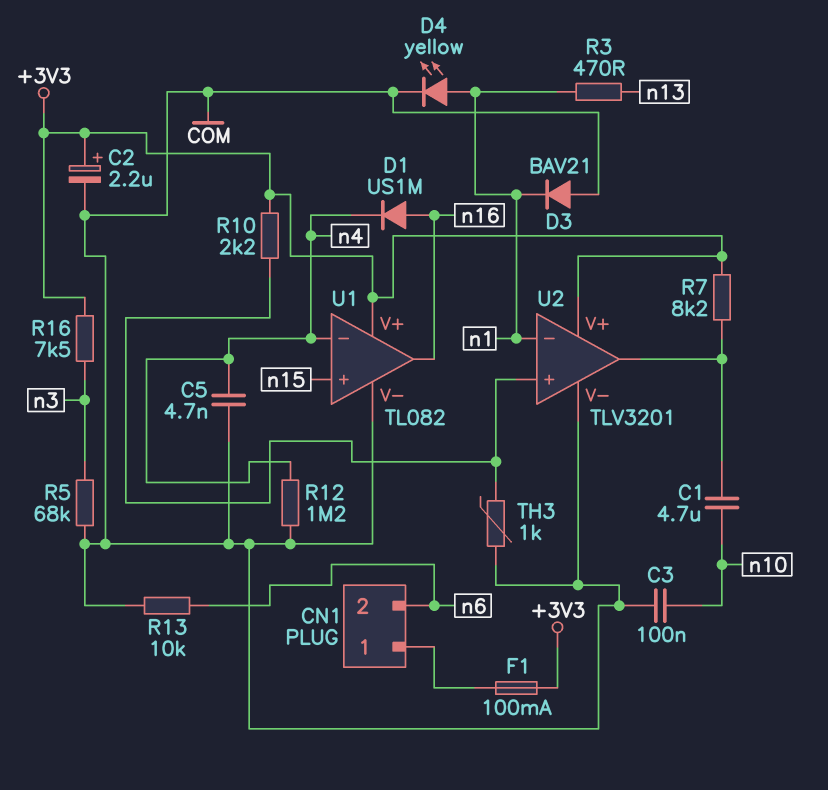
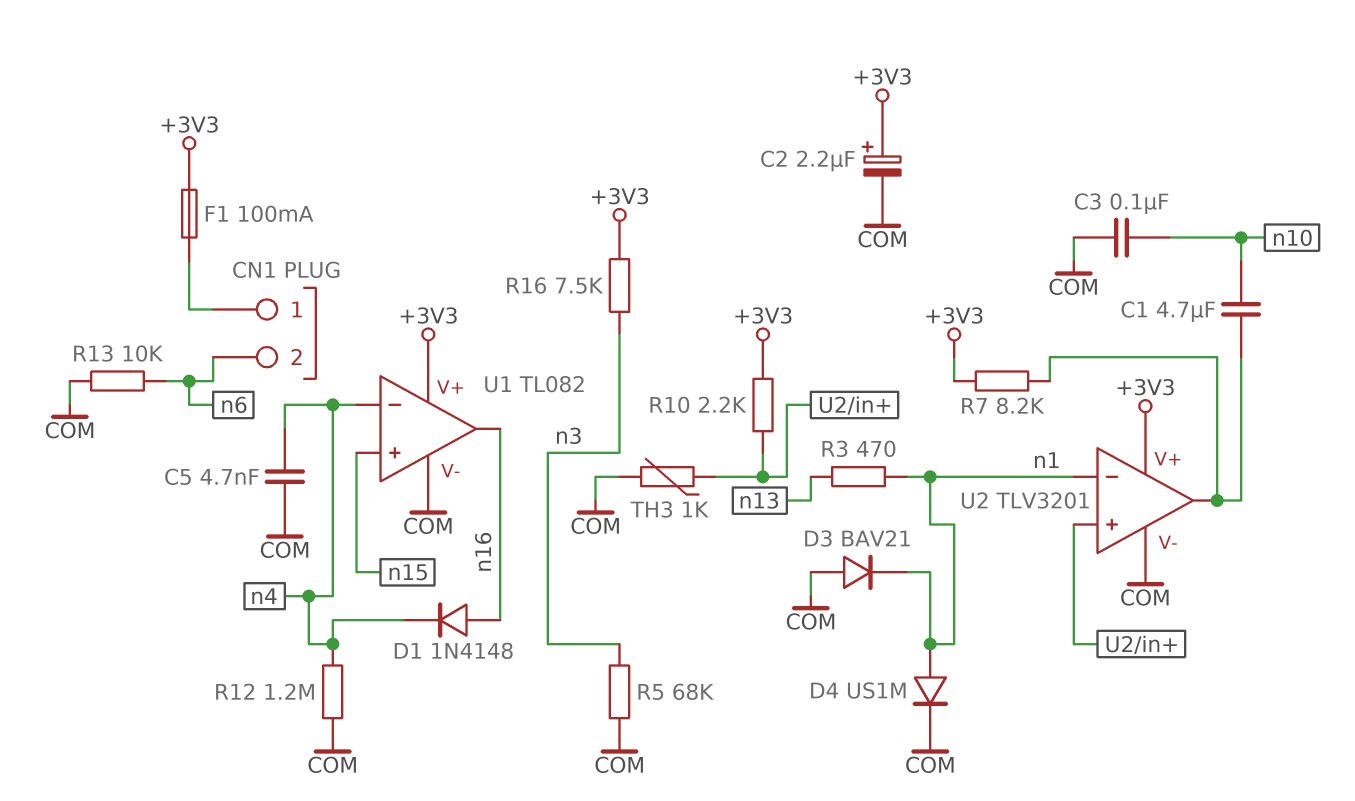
D1: diode US1M (A n16, K n4) -> diode 1N4148 (A n16, K n4)
D4: LED yellow (A n1, K COM) -> diode US1M (A n1, K COM)

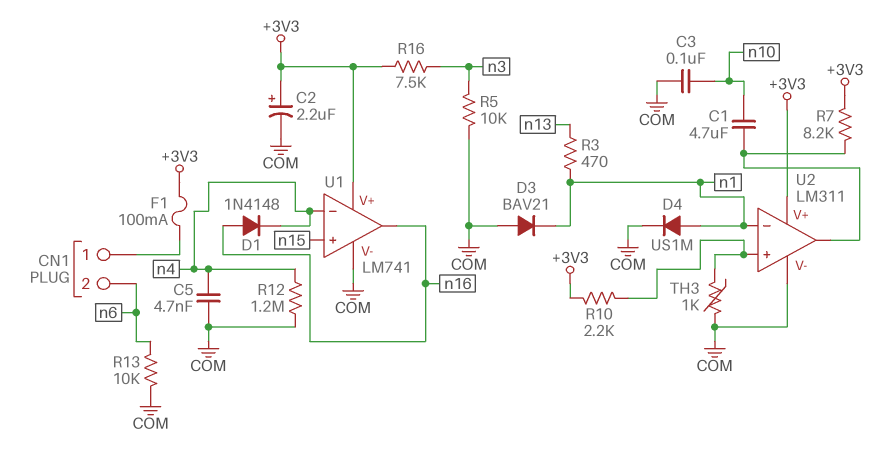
R5: 68k (COM, n3) -> 10k (COM, n3)
U1: TL082 -> LM741
U2: TLV3201 -> LM311

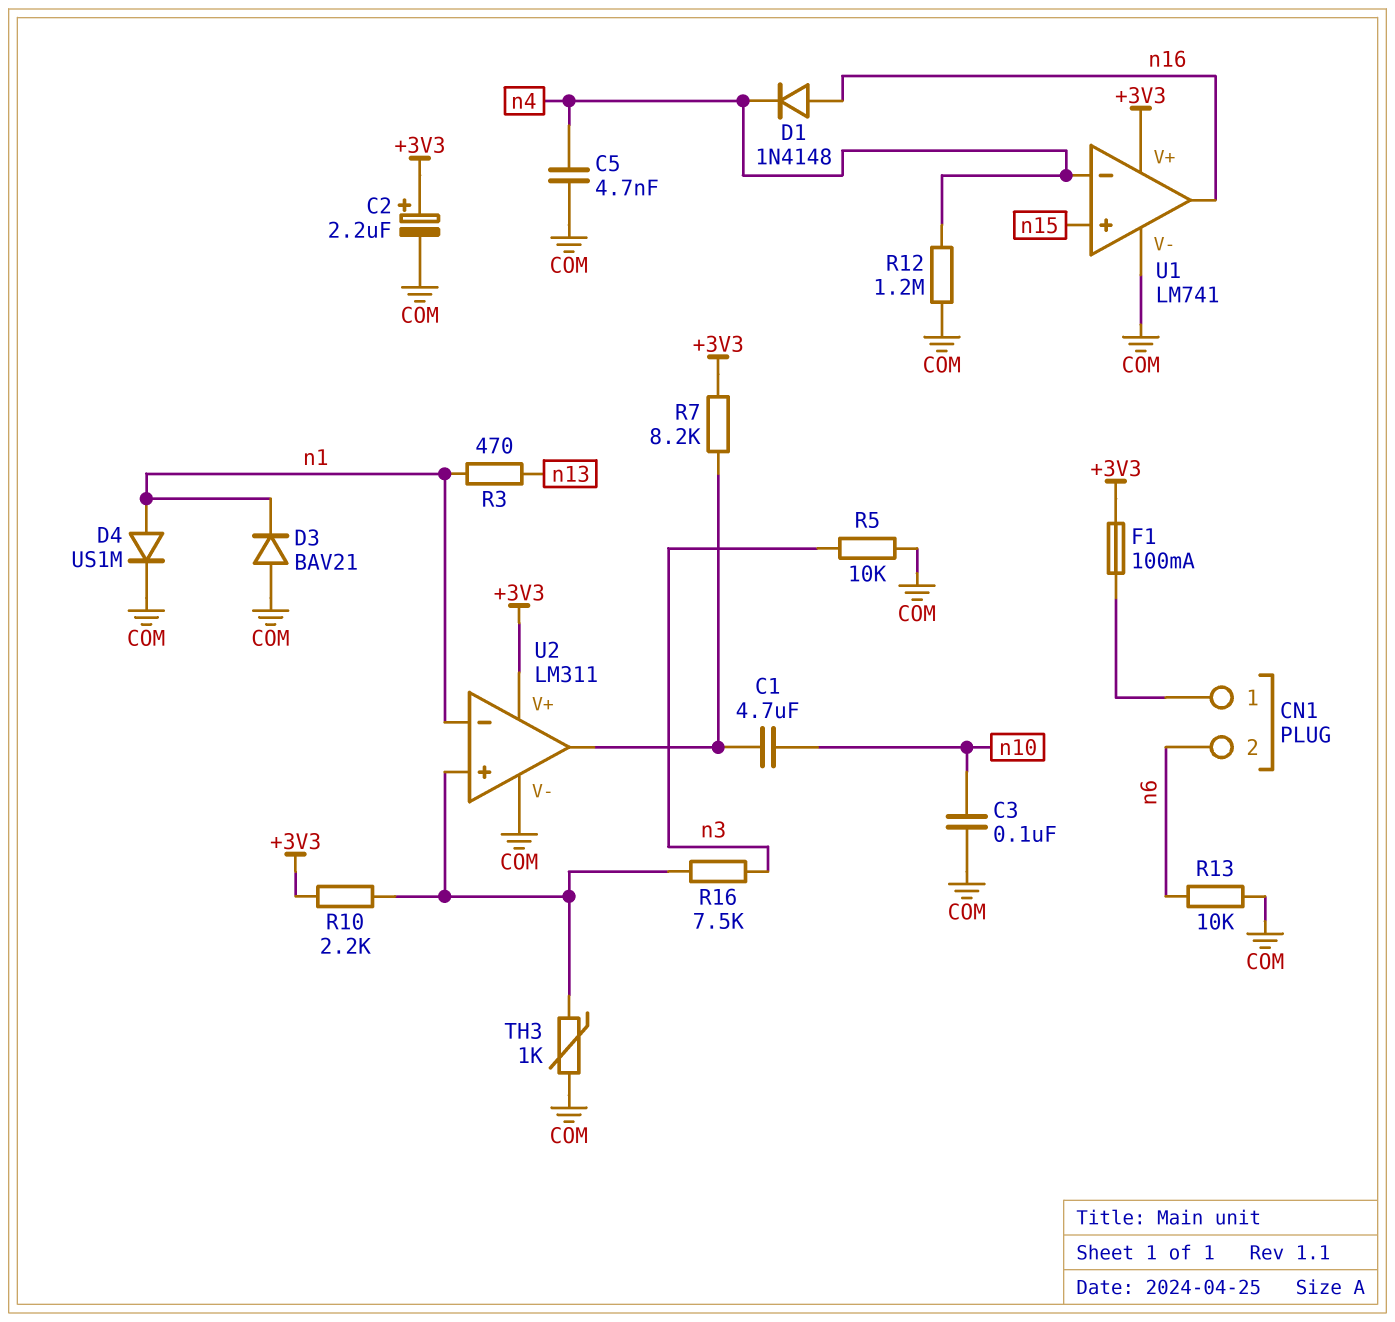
R16: 7.5k (+3V3, n3) -> 7.5k (U2/in+, n3)

